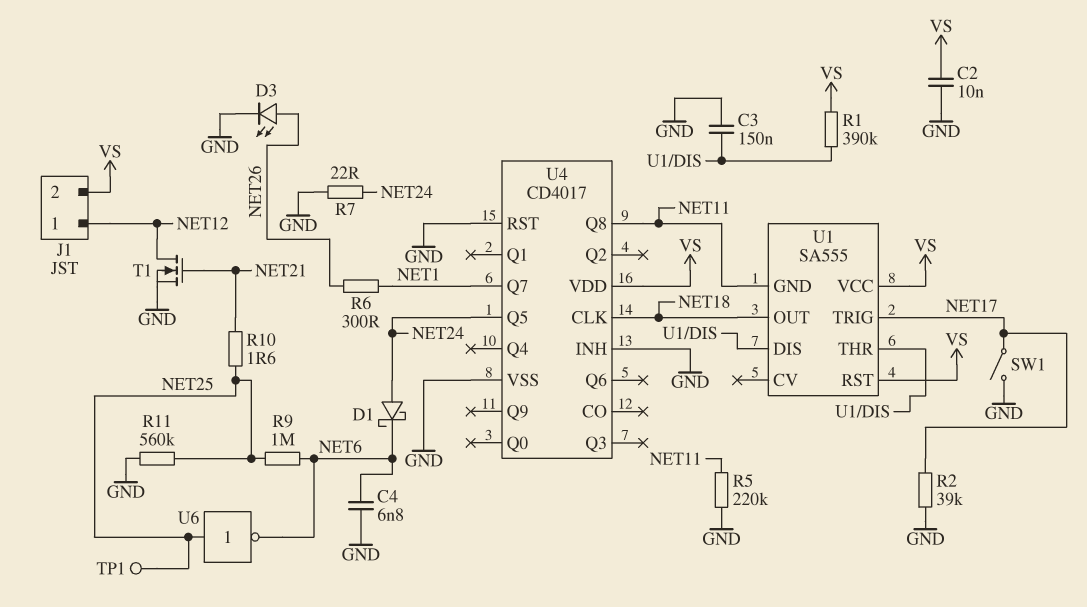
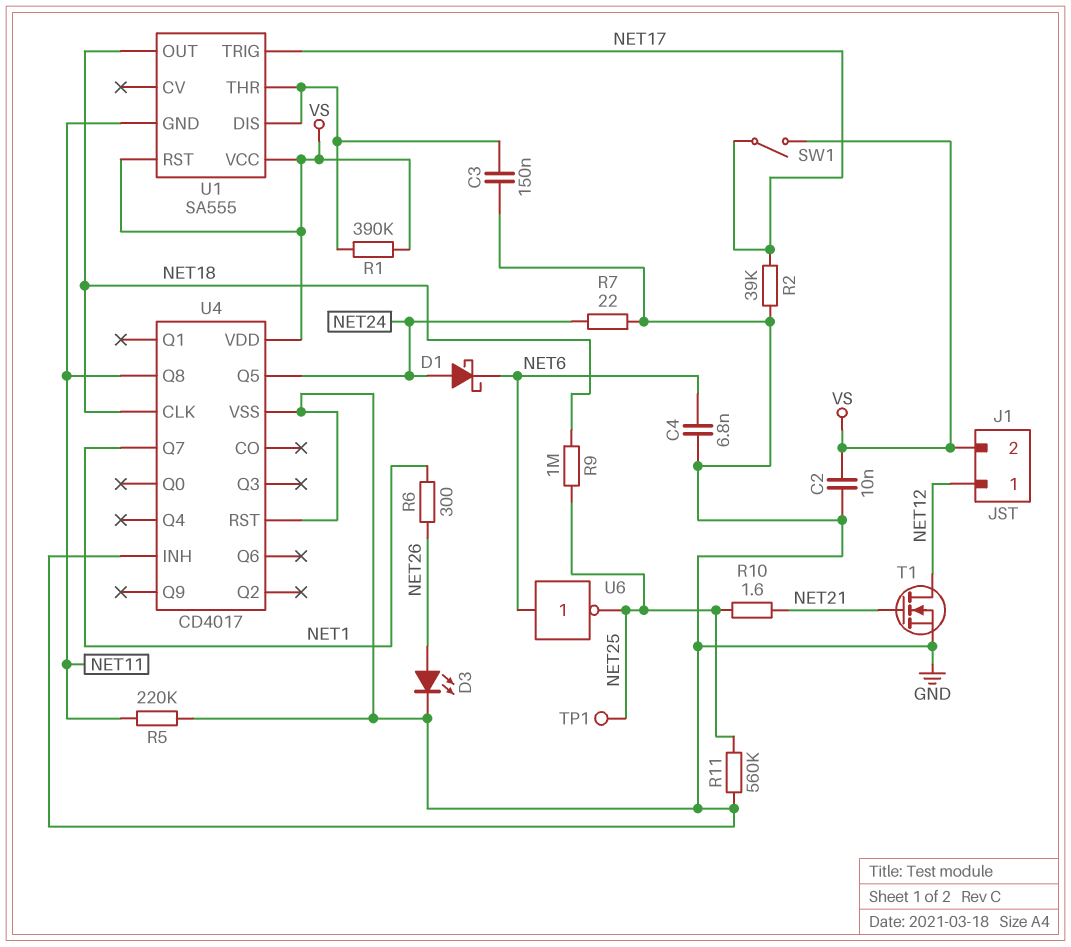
R9: 1M (NET6, NET25) -> 1M (NET18, NET25)
SW1: switch (GND, NET17) -> switch (NET17, VS)
U6: NOT (in NET25, out NET6) -> NOT (in NET6, out NET25)

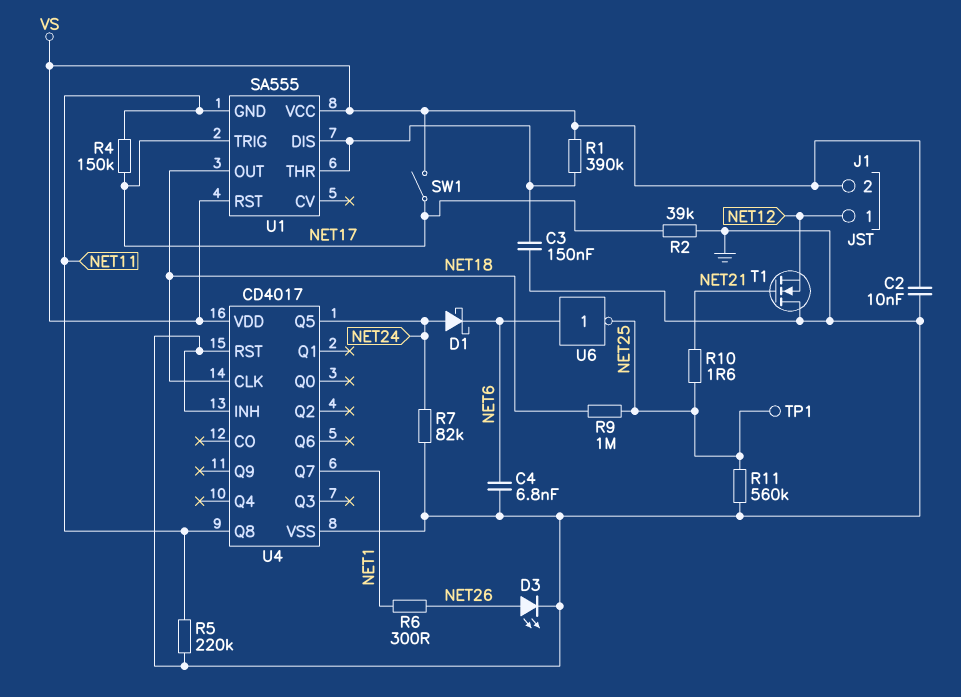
R4: none -> 150k (NET11, NET17)
R7: 22 (GND, NET24) -> 82k (GND, NET24)
T1: NMOS (G NET21, D NET12, S GND) -> NMOS (G NET21, D GND, S NET12)

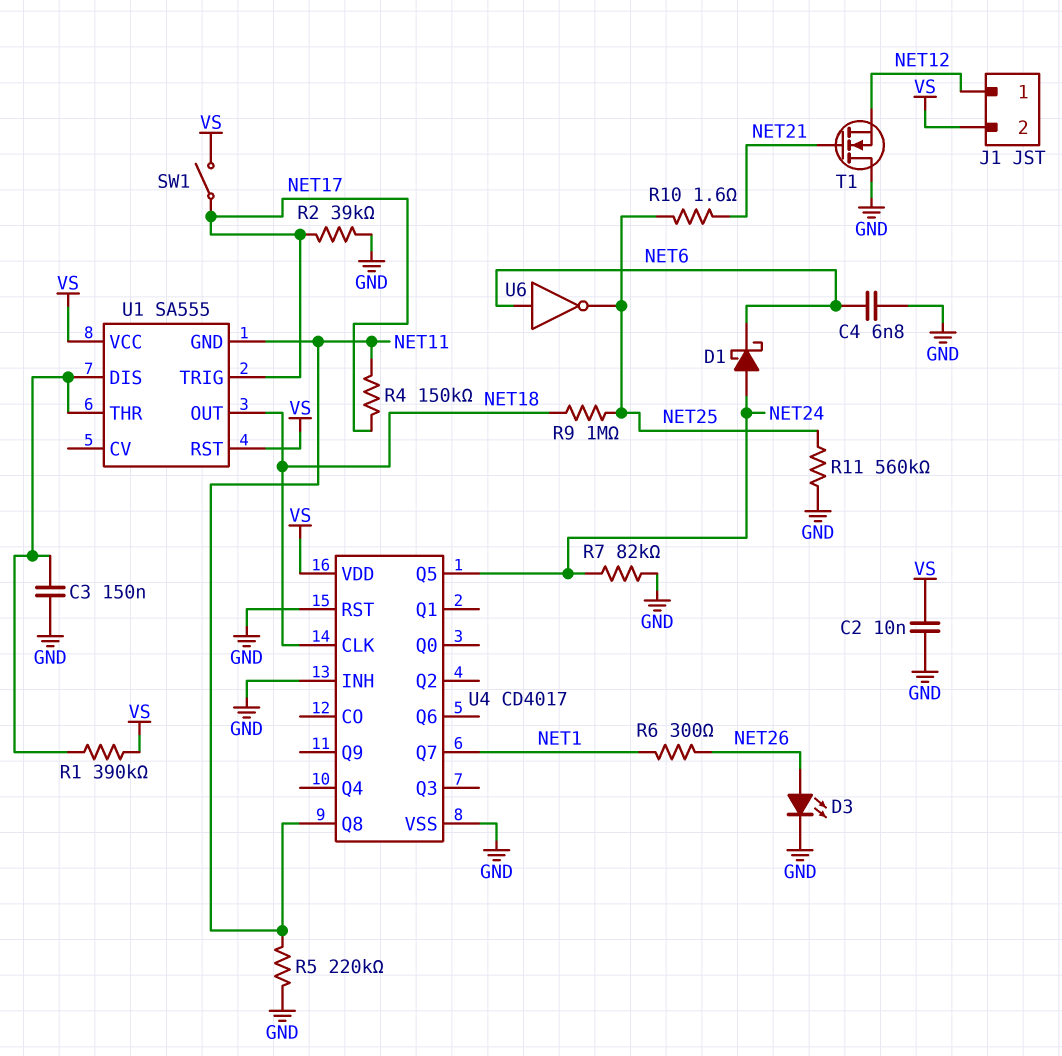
TP1: test point (NET25) -> none

